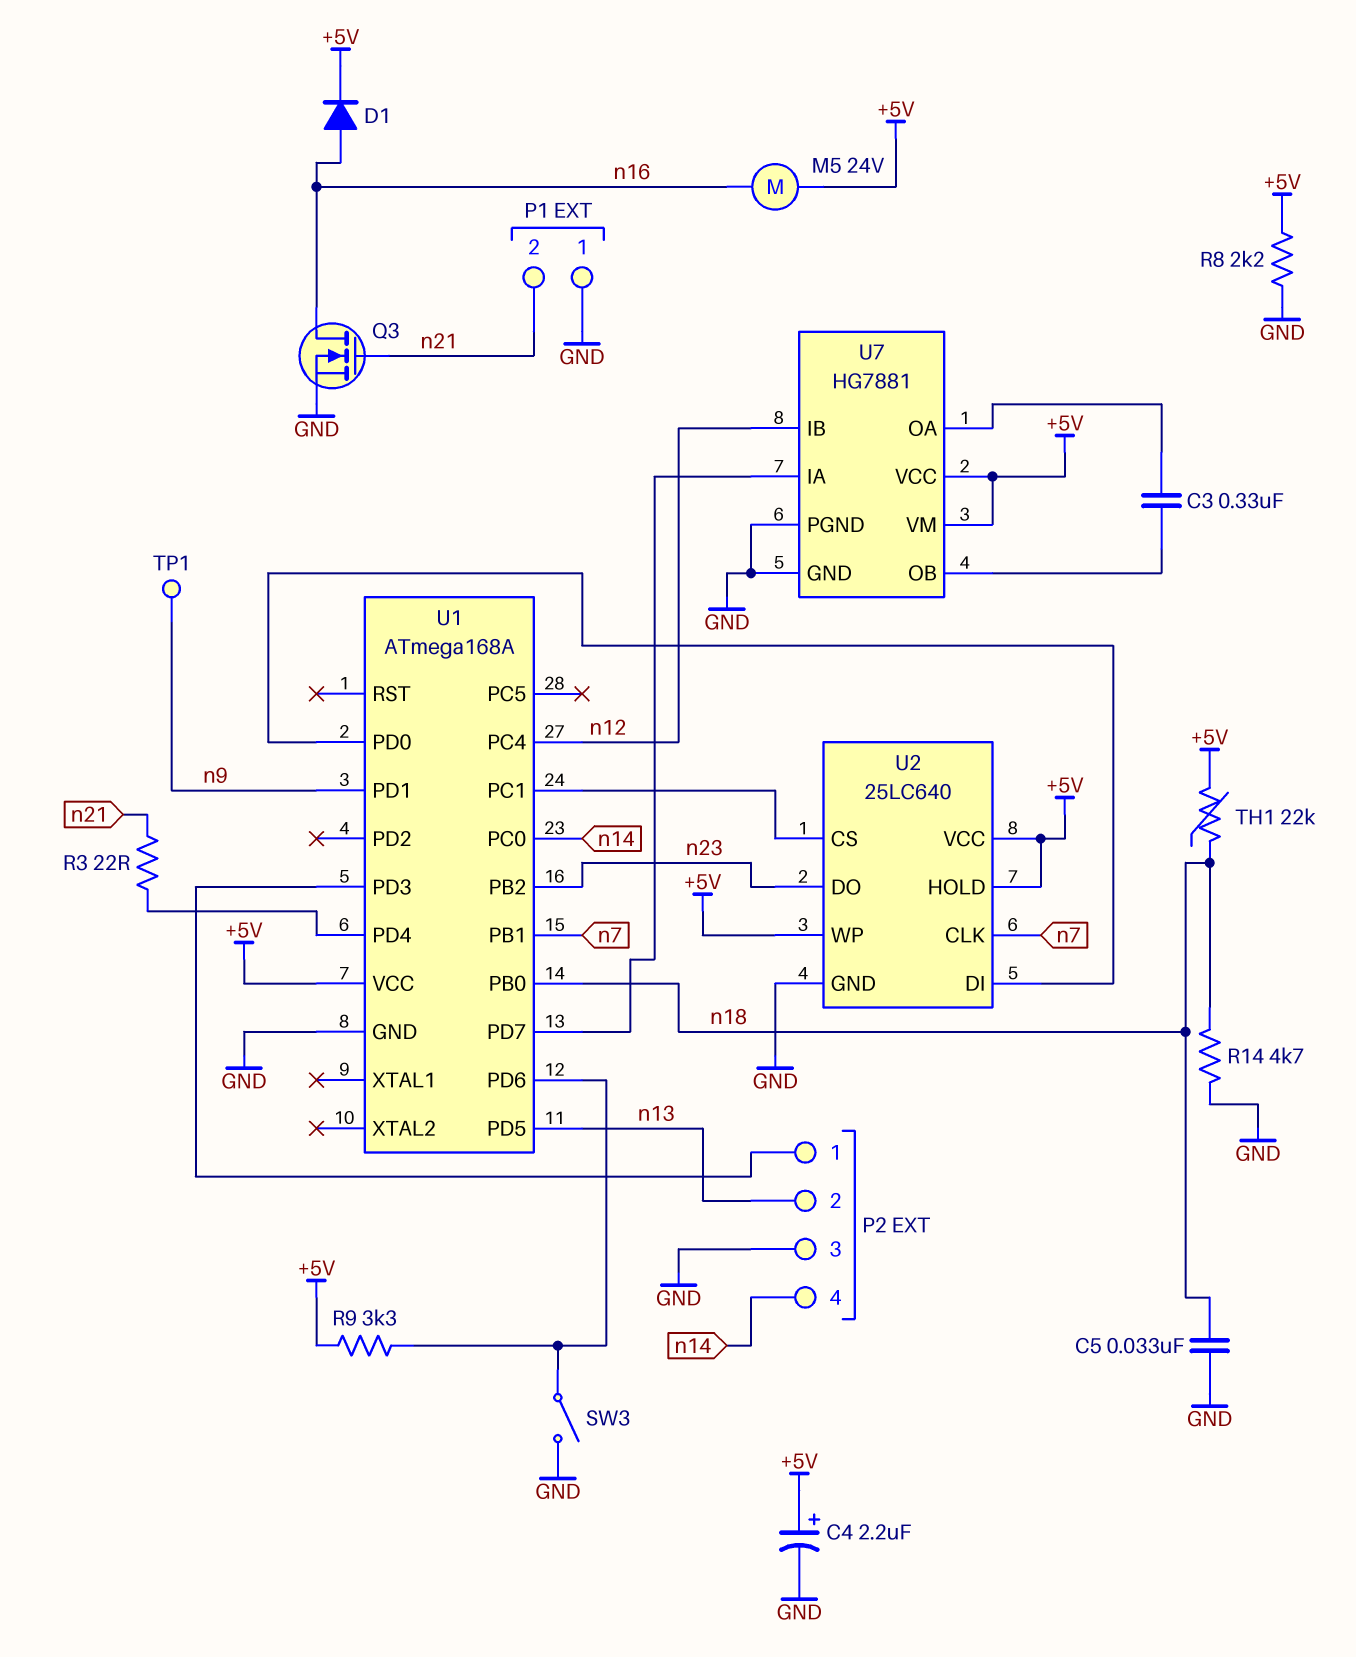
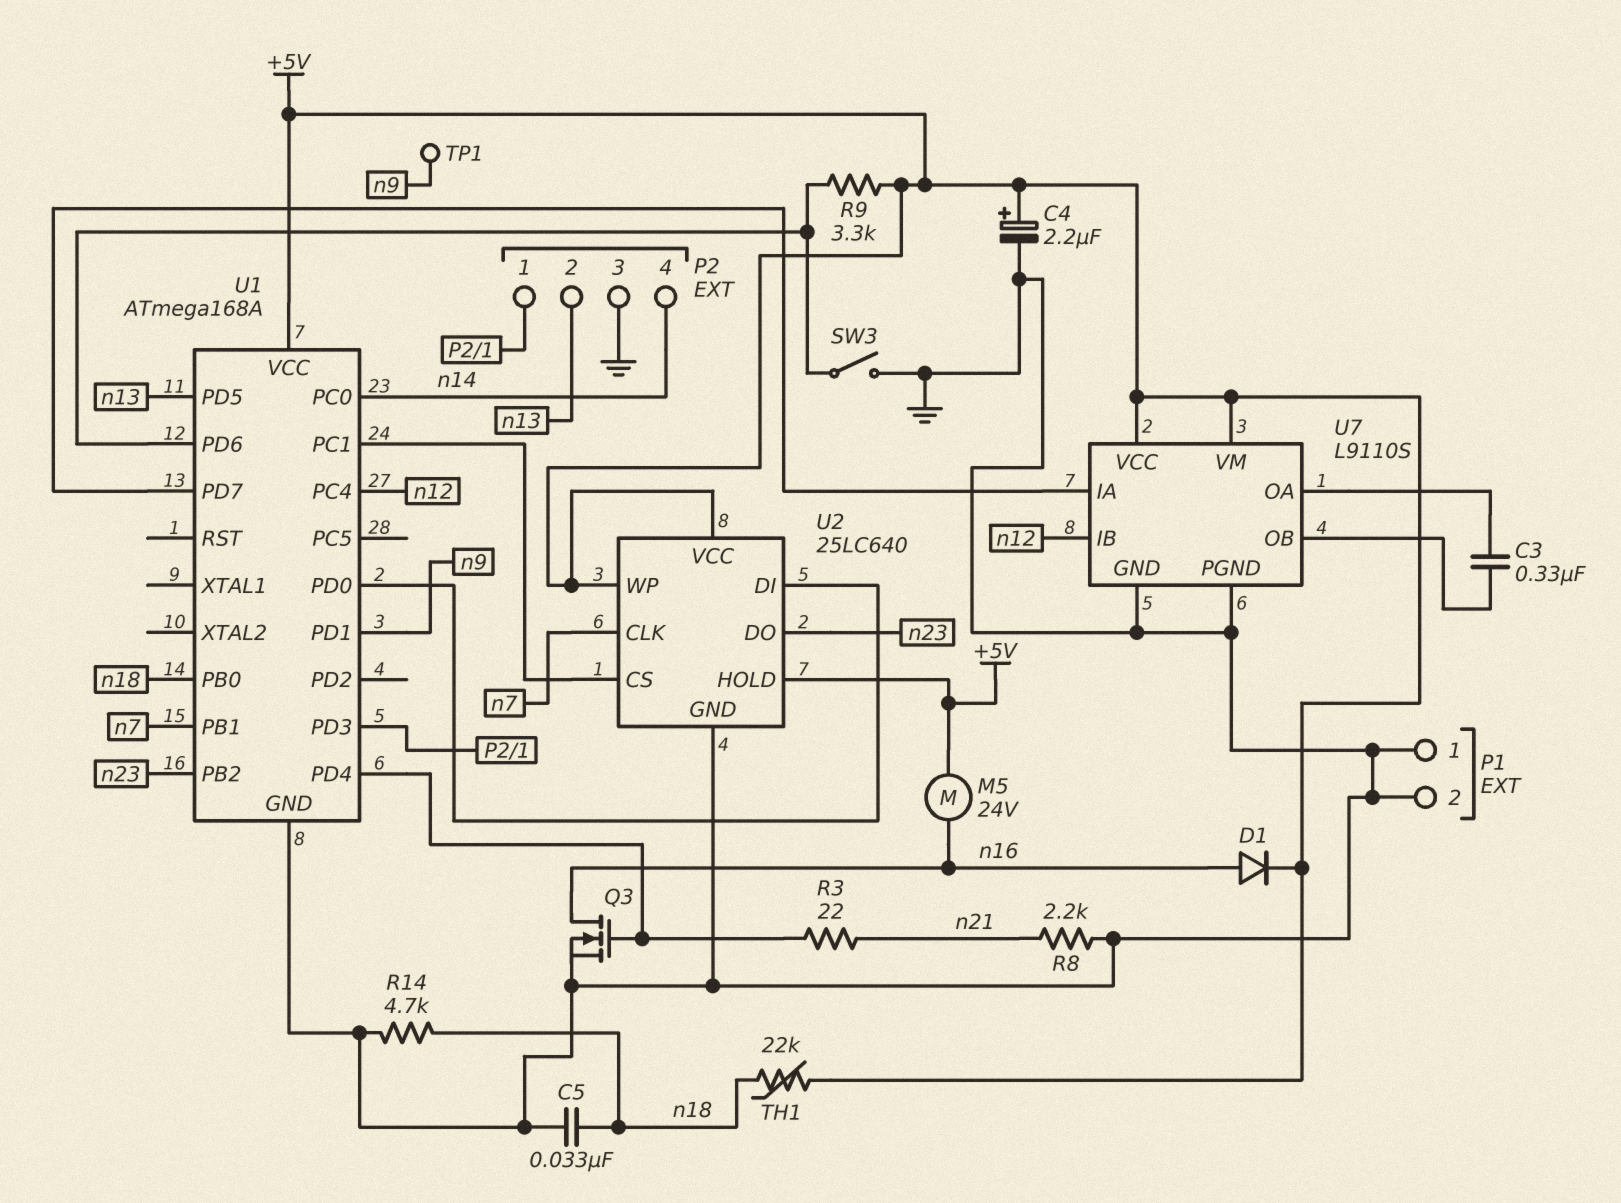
P1 pin 2: n21 -> GND
Q3: NMOS (G n21, D n16, S GND) -> NMOS (G U1/PD4, D n16, S GND)
R8: 2.2k (+5V, GND) -> 2.2k (GND, n21)
U7: HG7881 -> L9110S

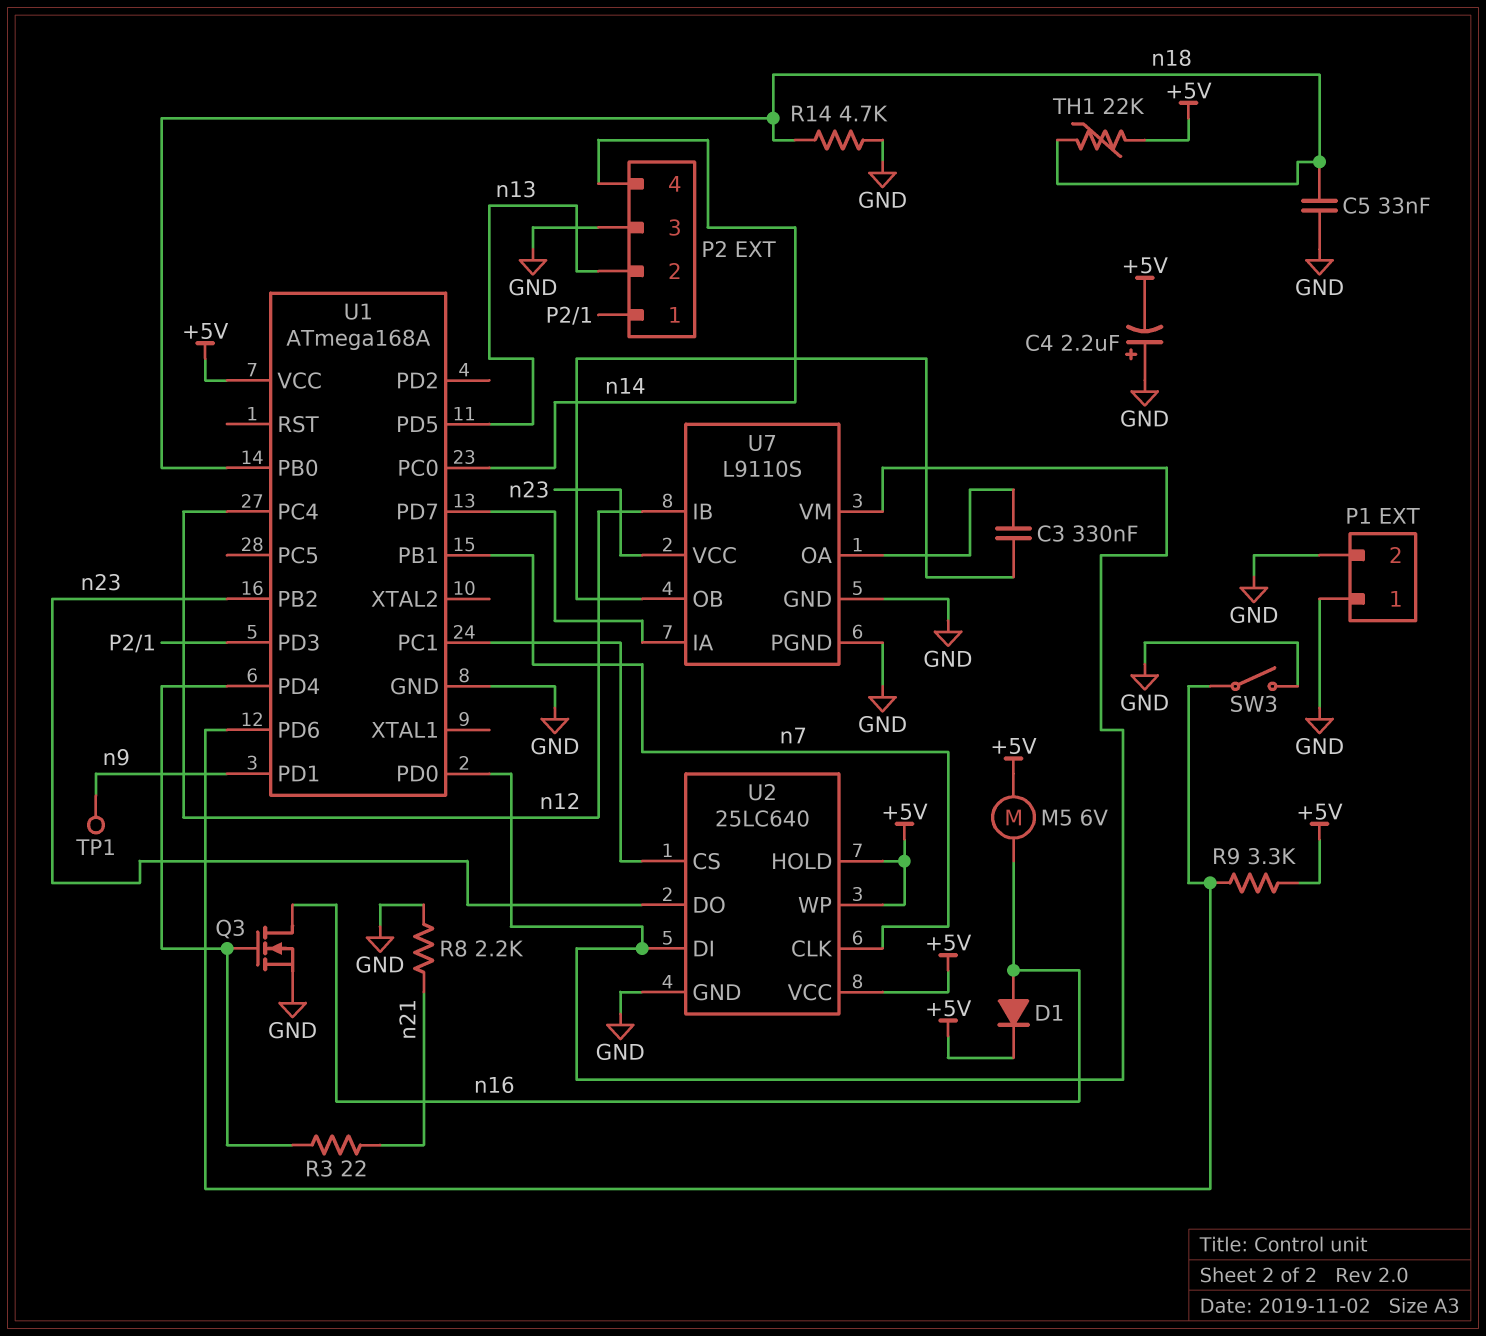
C4: 2.2uF (plus +5V, minus GND) -> 2.2uF (plus GND, minus +5V)
M5: motor 24V (+5V, n16) -> motor 6V (+5V, n16)
U7 pin VCC: +5V -> n23
U7 pin VM: +5V -> U1/PD0

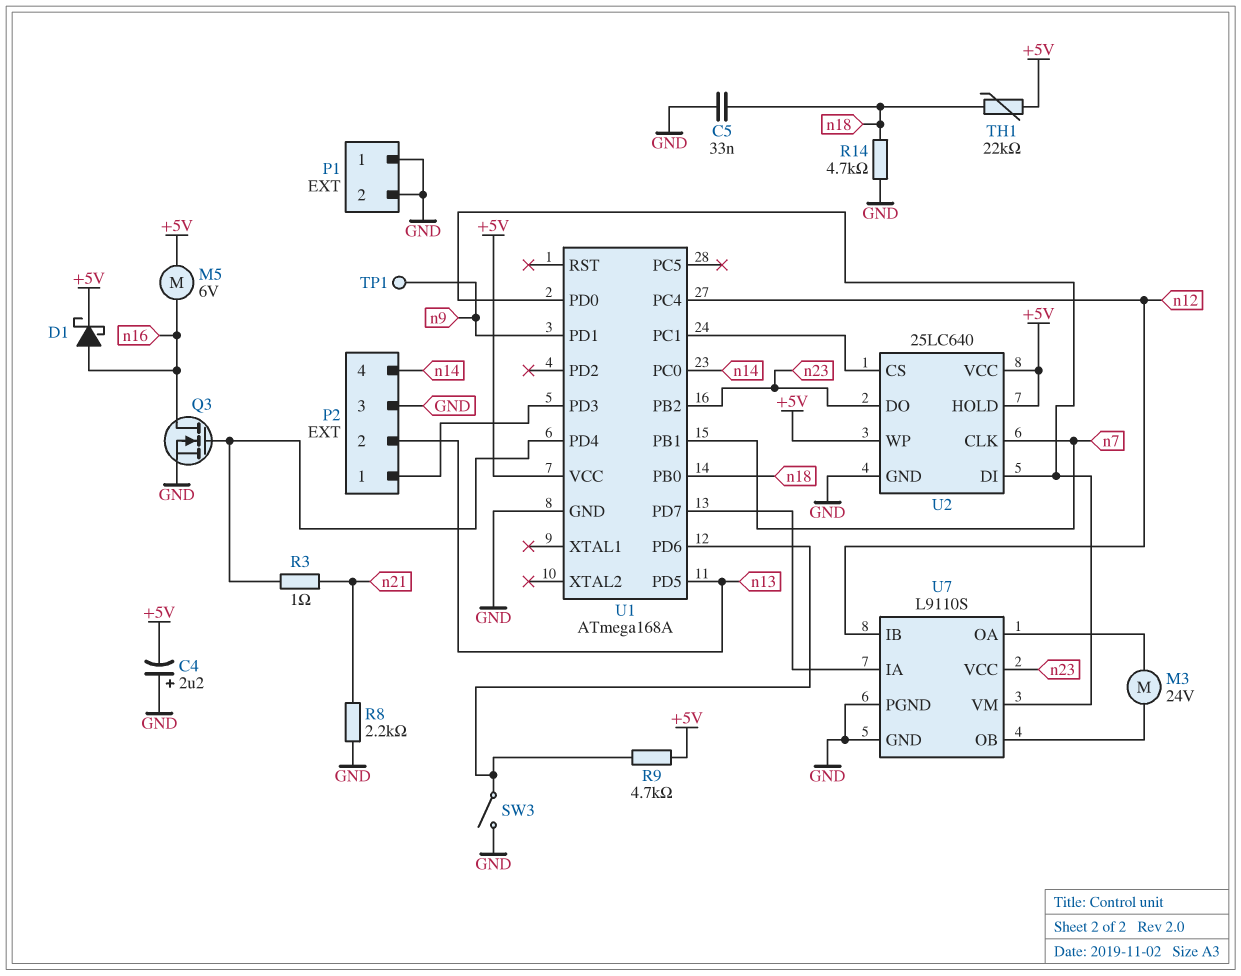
C3: 330nF (U7/OA, U7/OB) -> none
D1: diode (A n16, K +5V) -> schottky (A n16, K +5V)
M3: none -> motor 24V (U7/OA, U7/OB)
R3: 22 (U1/PD4, n21) -> 1 (U1/PD4, n21)
R9: 3.3k (+5V, U1/PD6) -> 4.7k (+5V, U1/PD6)

